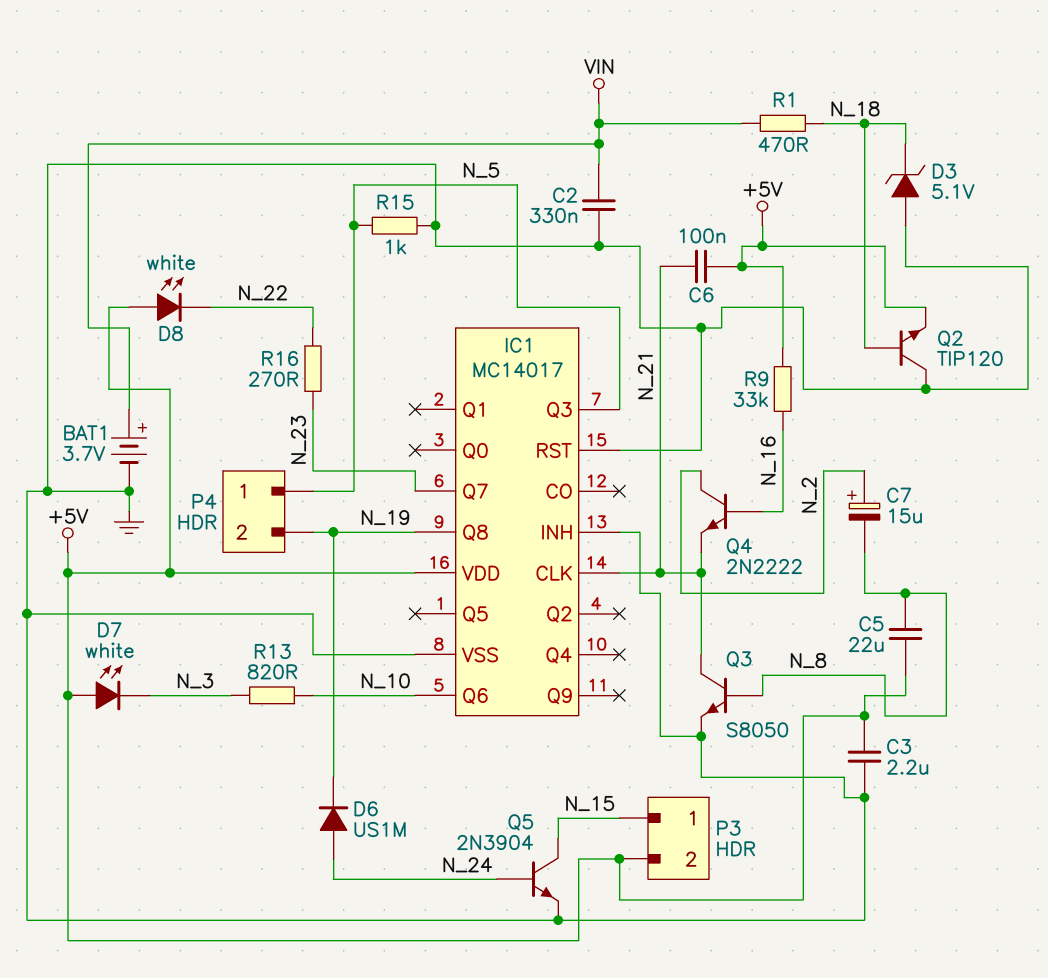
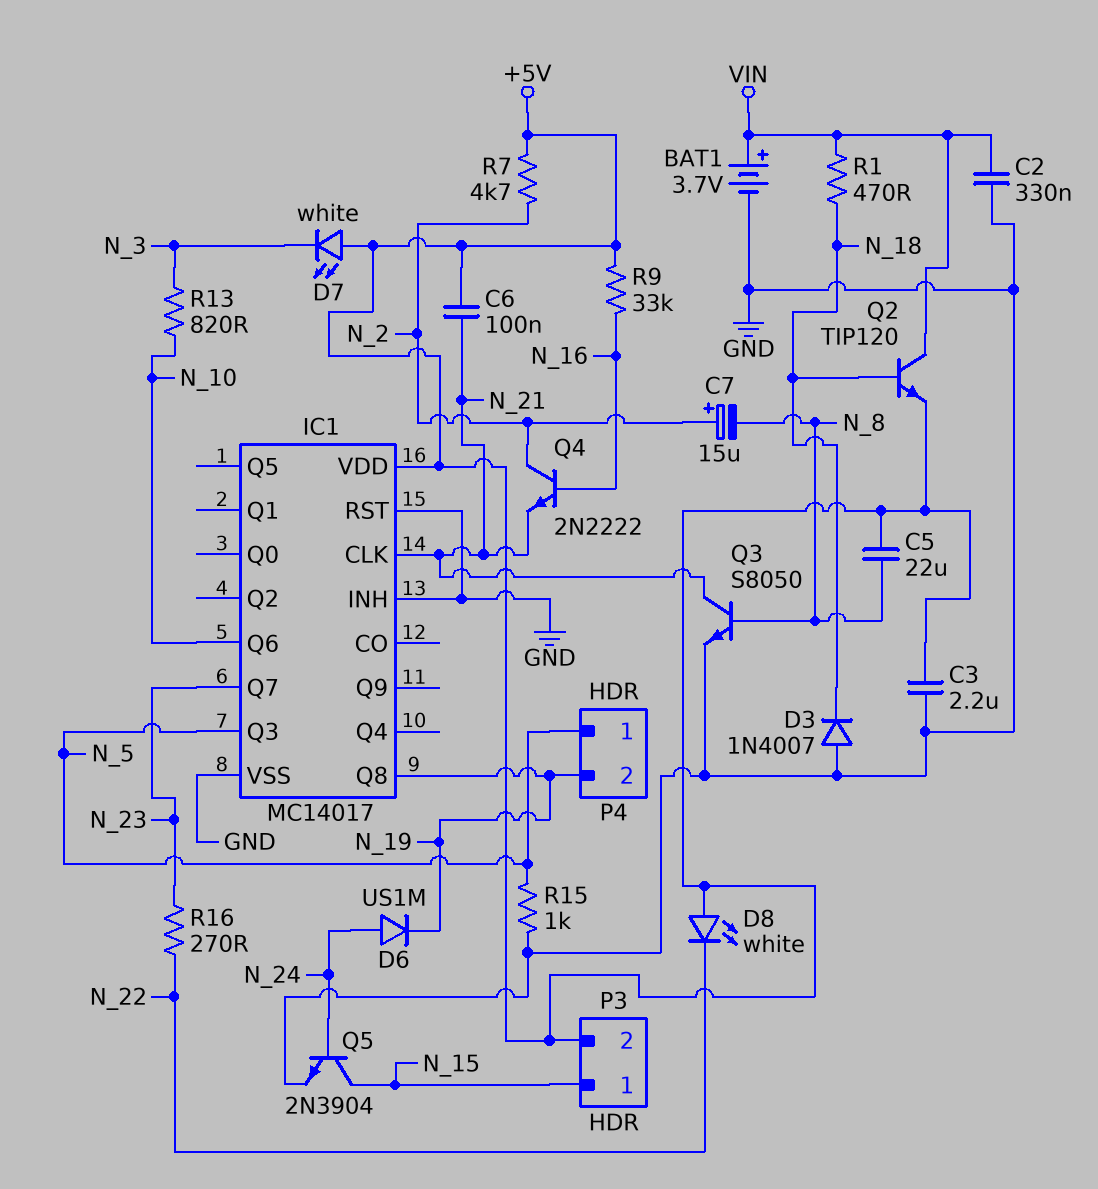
D3: zener 5.1V (A GND, K N_18) -> diode 1N4007 (A GND, K N_18)
Q2: NPN TIP120 (B N_18, C GND, E +5V) -> NPN TIP120 (B N_18, C VIN, E +5V)
R7: none -> 4.7k (+5V, N_2)

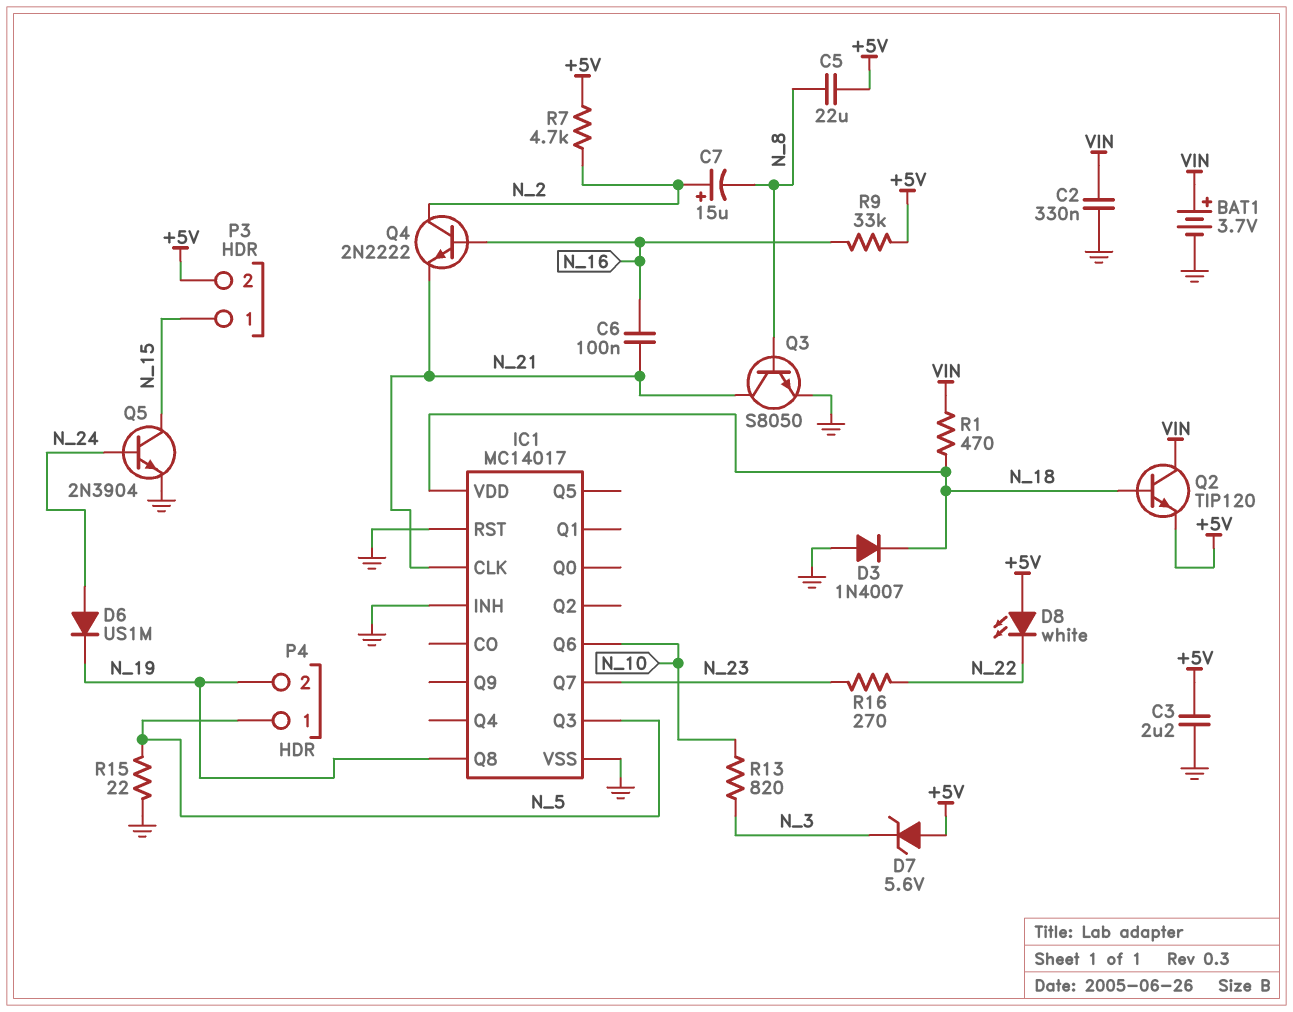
C6: 100nF (+5V, N_21) -> 100nF (N_16, N_21)
D7: LED white (A +5V, K N_3) -> zener 5.6V (A +5V, K N_3)
IC1 pin VDD: +5V -> N_18
R15: 1k (GND, N_5) -> 22 (GND, N_5)

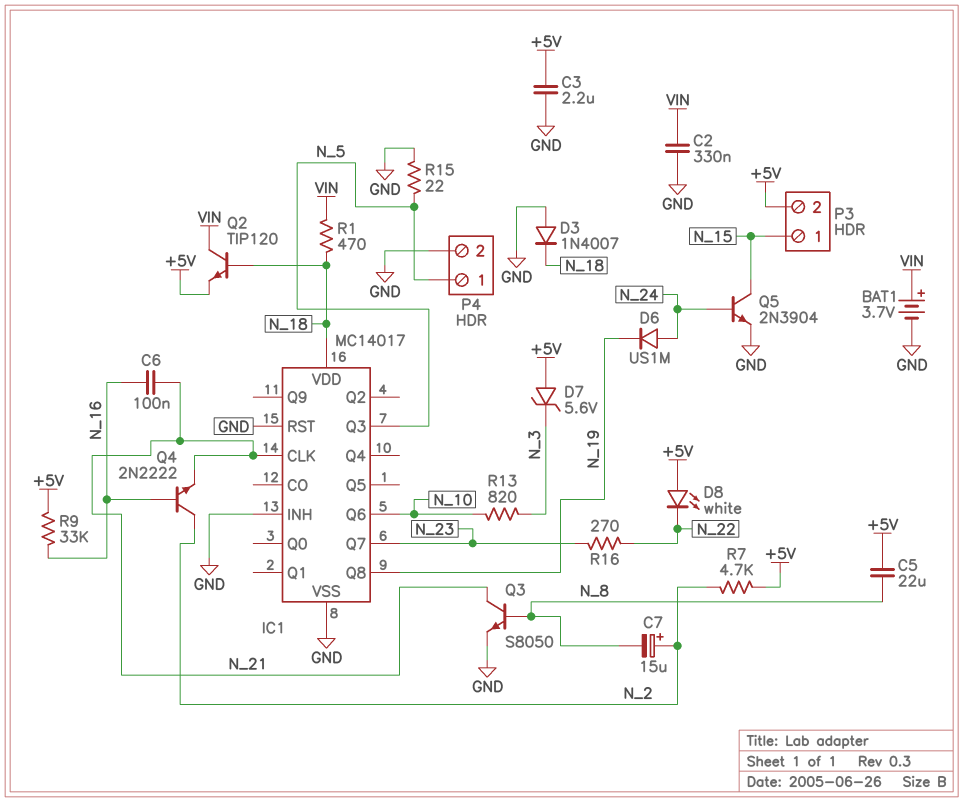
P4 pin 2: N_19 -> GND

